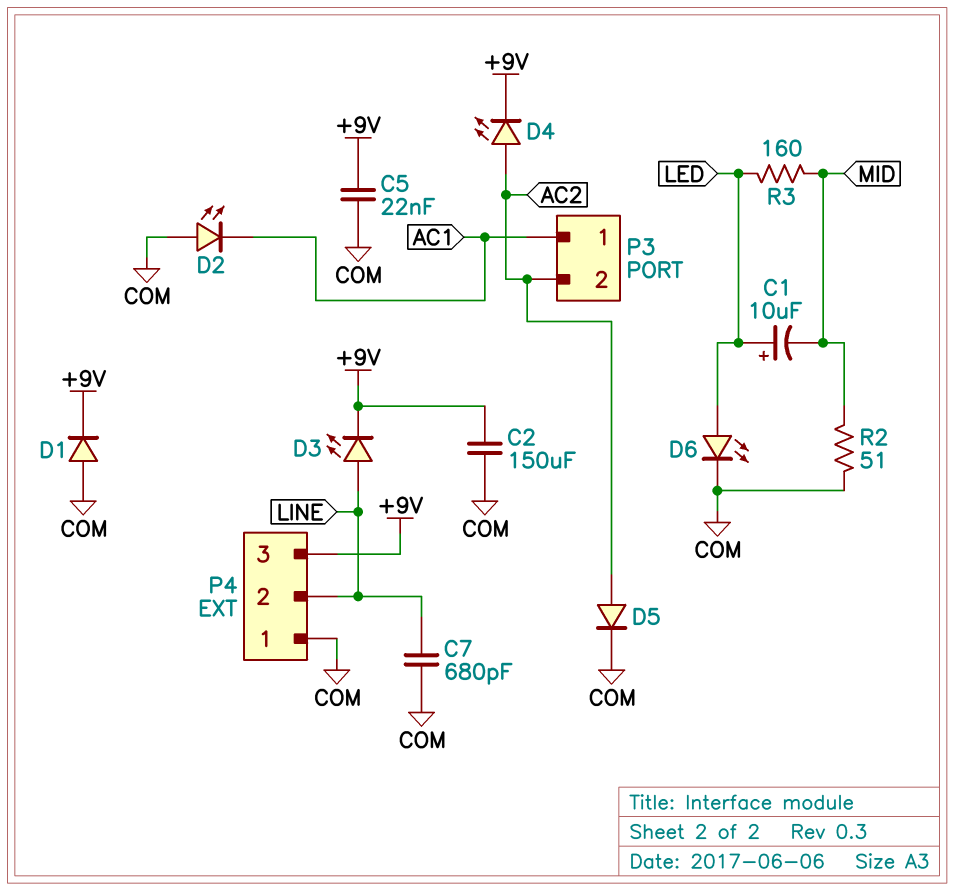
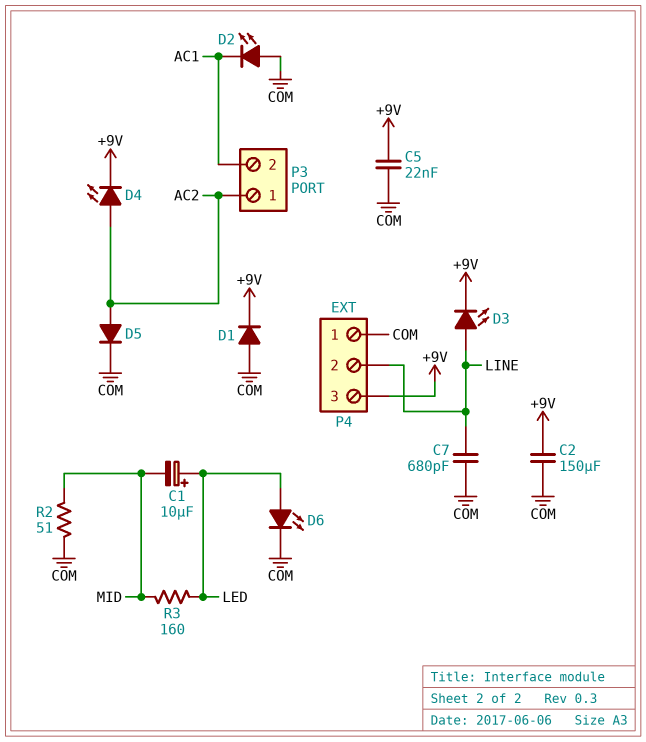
P3 pin 1: AC1 -> AC2
P3 pin 2: AC2 -> AC1

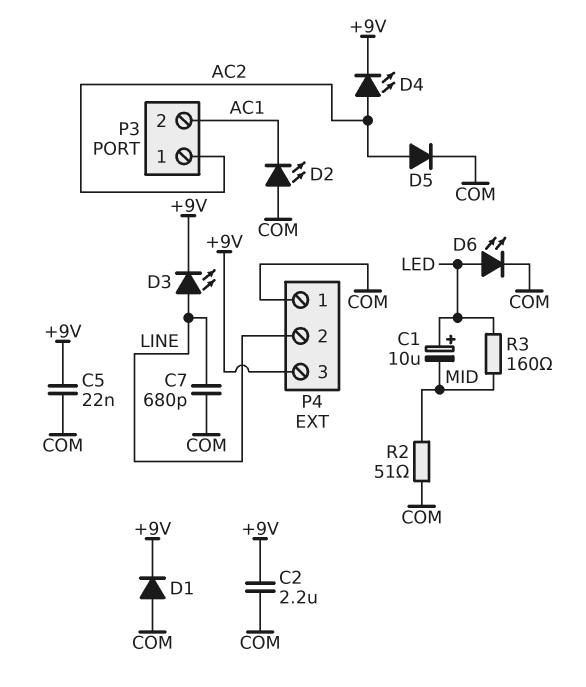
C2: 150uF (+9V, COM) -> 2.2uF (+9V, COM)

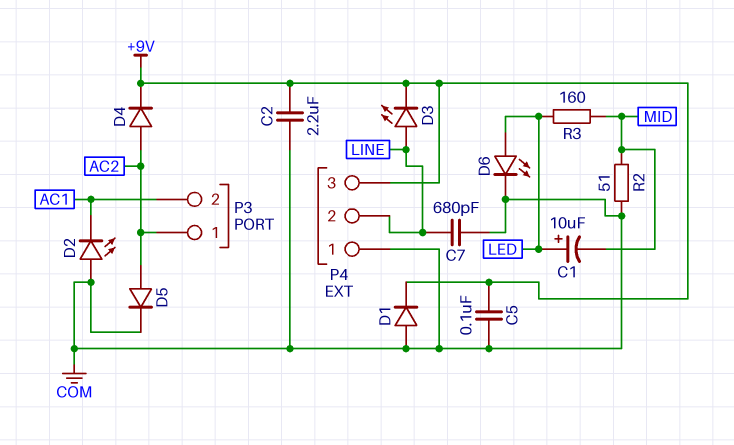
C5: 22nF (+9V, COM) -> 100nF (+9V, COM)
D4: LED (A AC2, K +9V) -> diode (A AC2, K +9V)

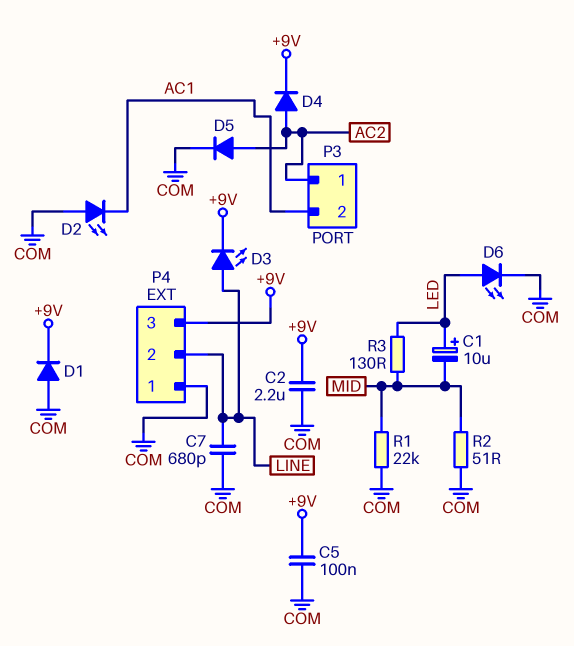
R1: none -> 22k (COM, MID)
R3: 160 (LED, MID) -> 130 (LED, MID)

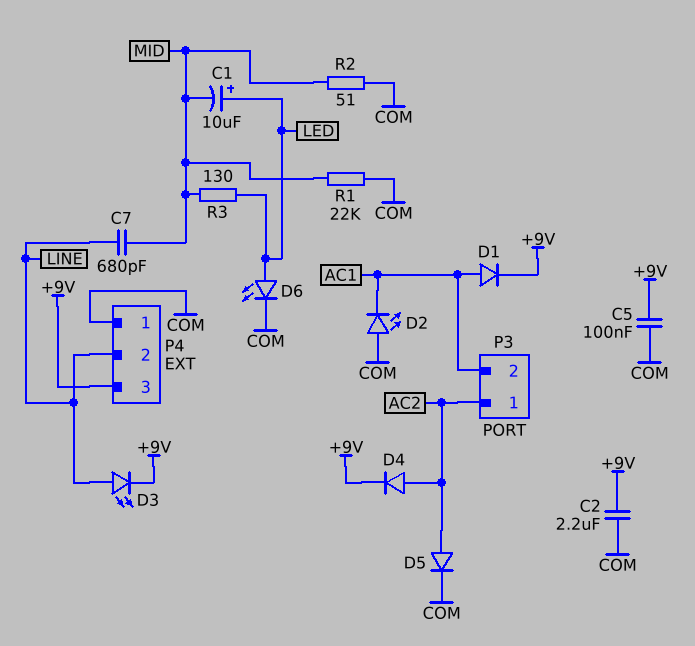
C7: 680pF (COM, LINE) -> 680pF (LINE, MID)
D1: diode (A COM, K +9V) -> diode (A AC1, K +9V)

